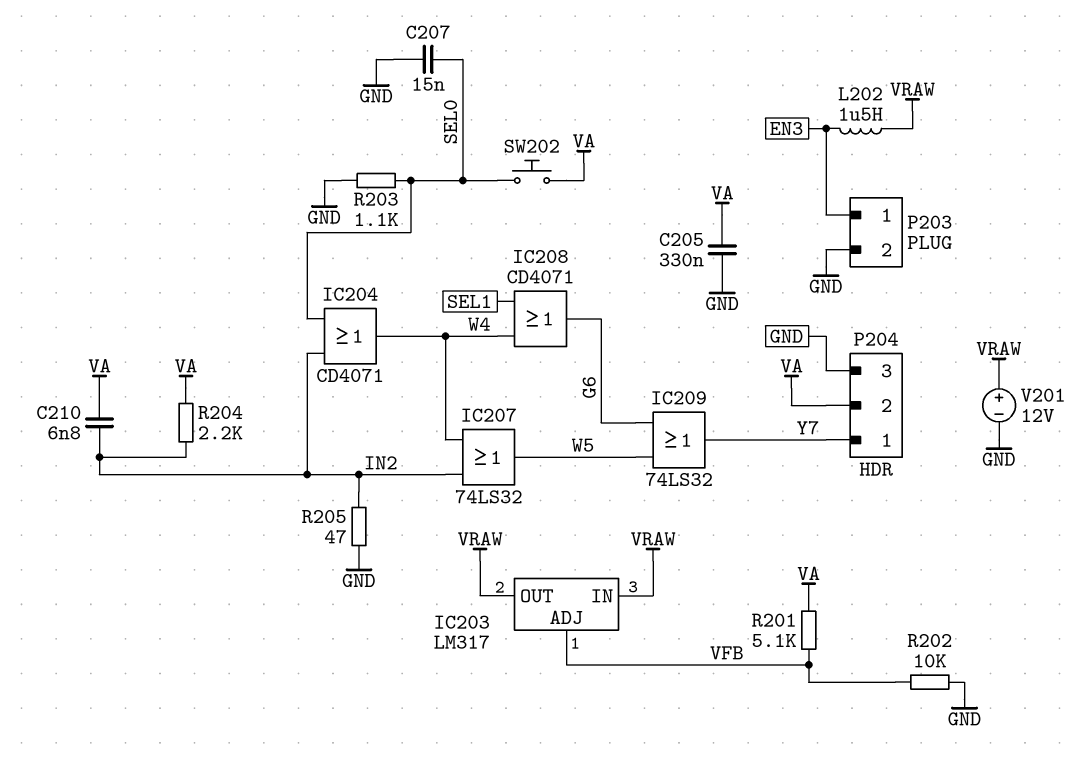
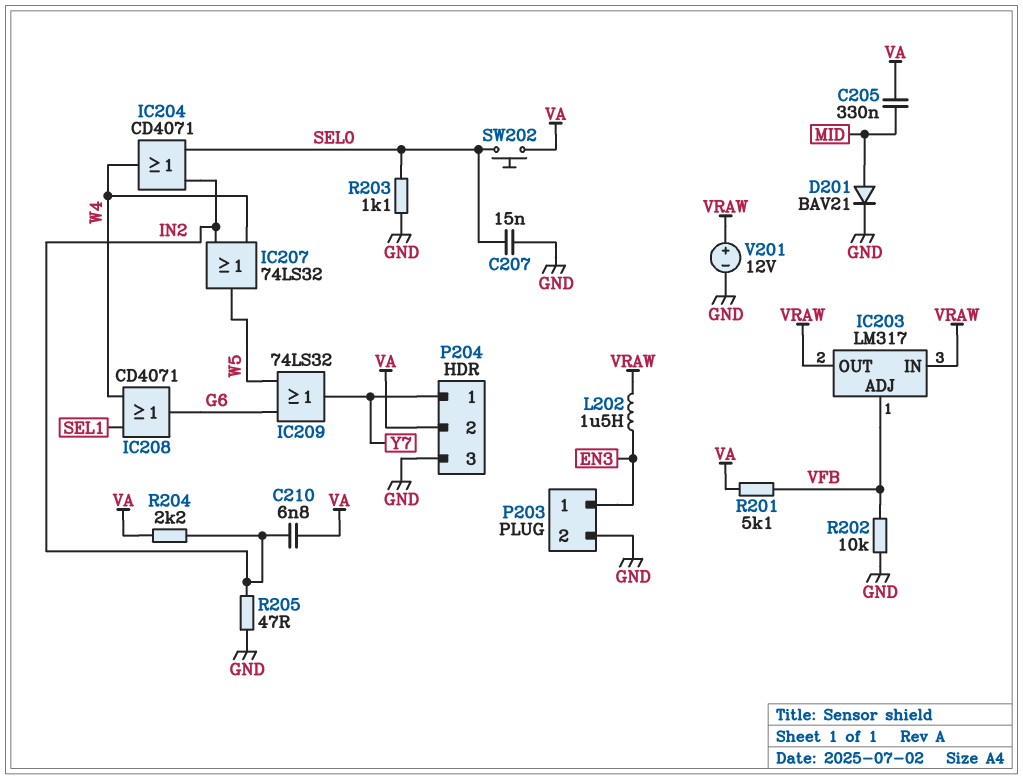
C205: 330nF (GND, VA) -> 330nF (MID, VA)
D201: none -> diode BAV21 (A MID, K GND)

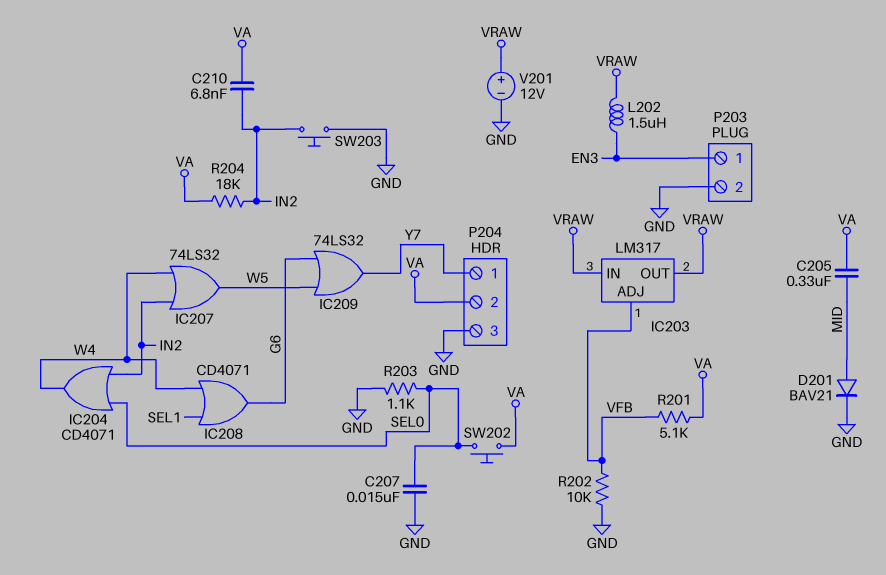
R204: 2.2k (IN2, VA) -> 18k (IN2, VA)
R205: 47 (GND, IN2) -> none
SW203: none -> button (GND, IN2)

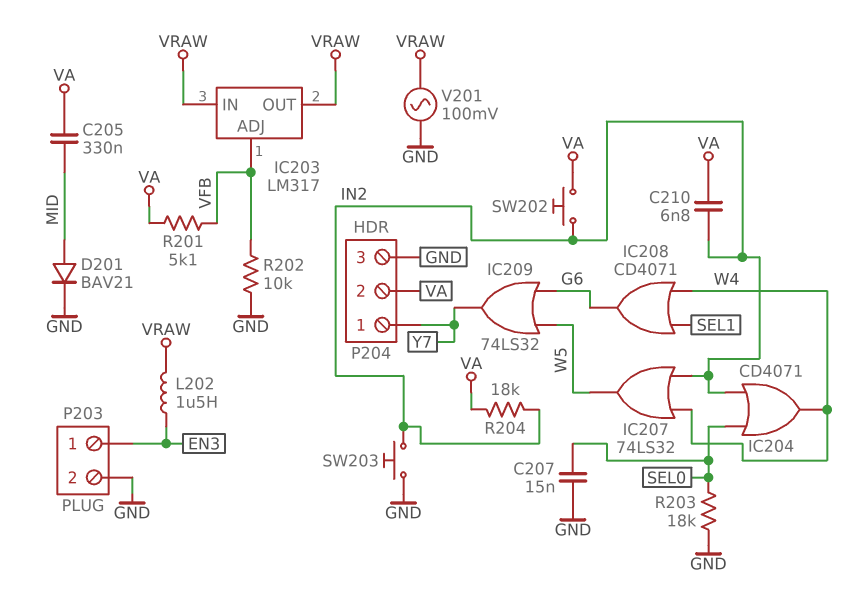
R203: 1.1k (GND, SEL0) -> 18k (GND, SEL0)
SW202: button (SEL0, VA) -> button (IN2, VA)
V201: 12V (plus VRAW, minus GND) -> AC 100mV (GND, VRAW)

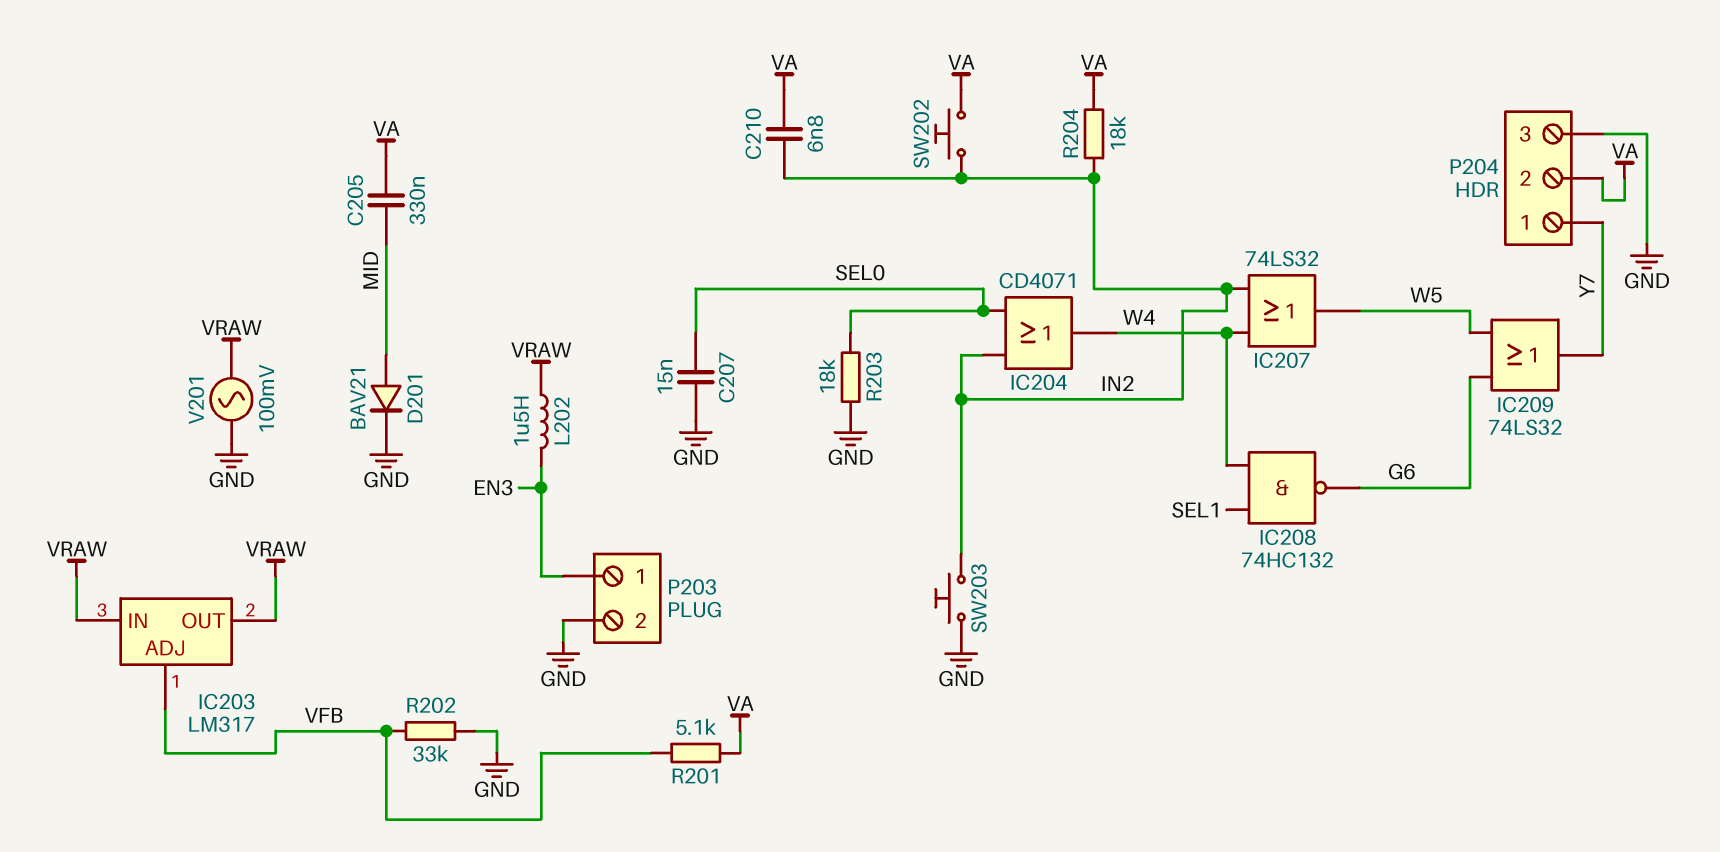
IC208: OR CD4071 (in SEL1, in W4, out G6) -> NAND 74HC132 (in SEL1, in W4, out G6)
R202: 10k (GND, VFB) -> 33k (GND, VFB)

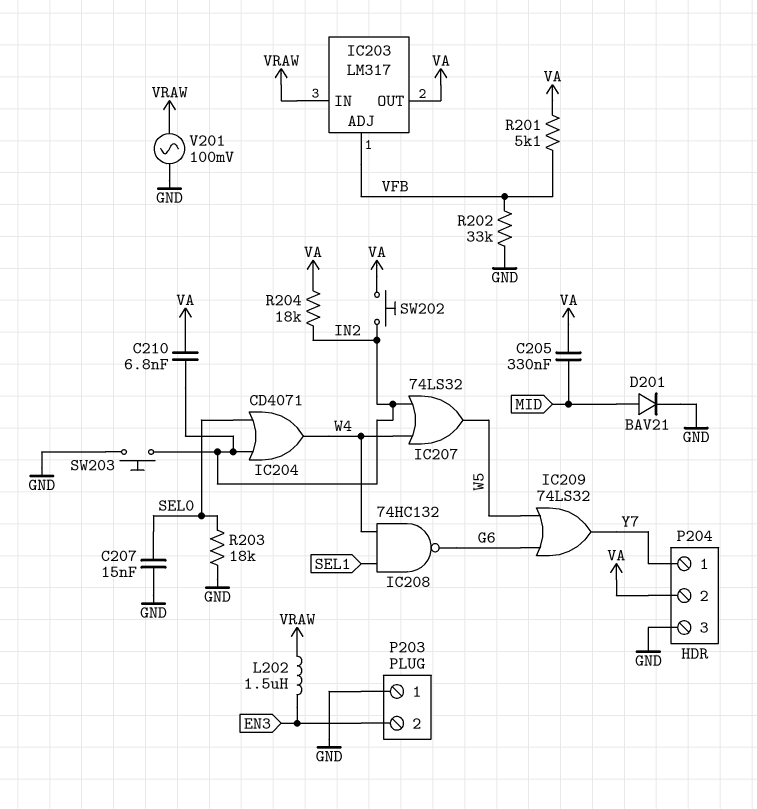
IC203 pin OUT: VRAW -> VA
P203 pin 1: EN3 -> GND
P203 pin 2: GND -> EN3

